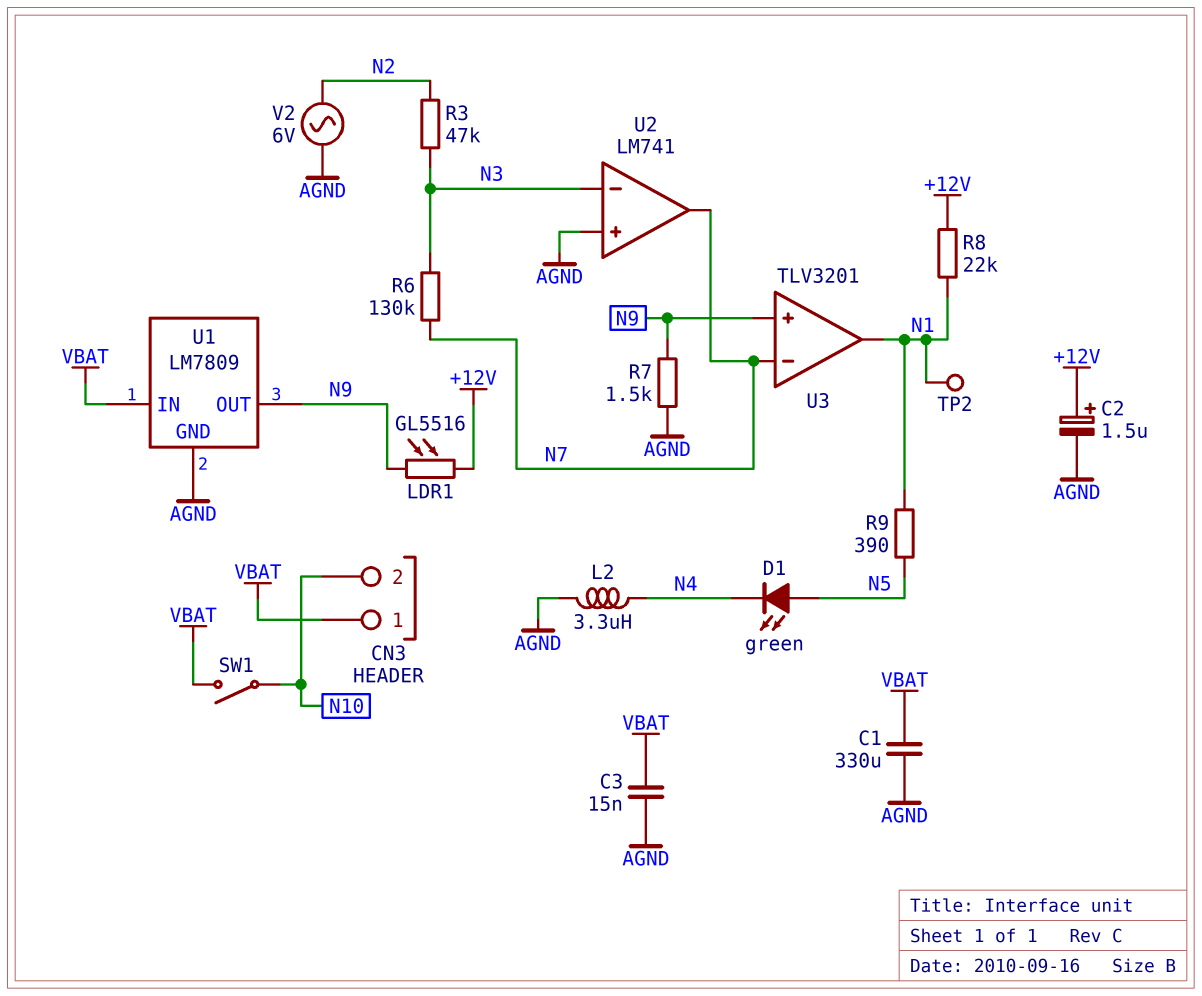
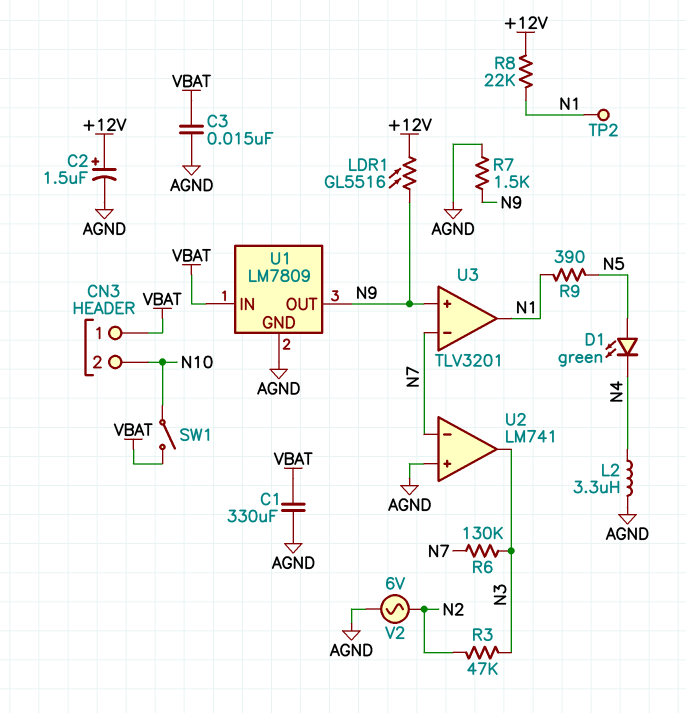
U2 pin in-: N3 -> N7
U2 pin out: N7 -> N3

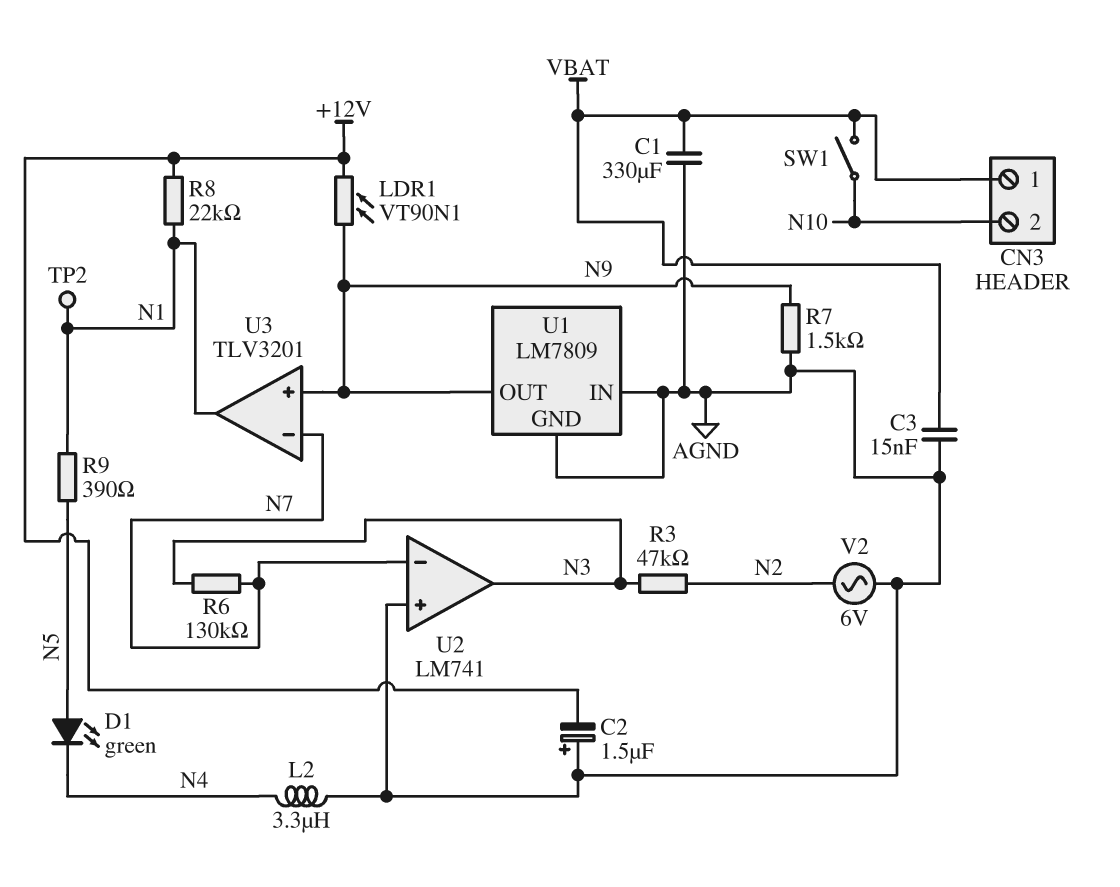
C2: 1.5uF (plus +12V, minus AGND) -> 1.5uF (plus AGND, minus +12V)
LDR1: GL5516 (+12V, N9) -> VT90N1 (+12V, N9)
U1 pin IN: VBAT -> AGND

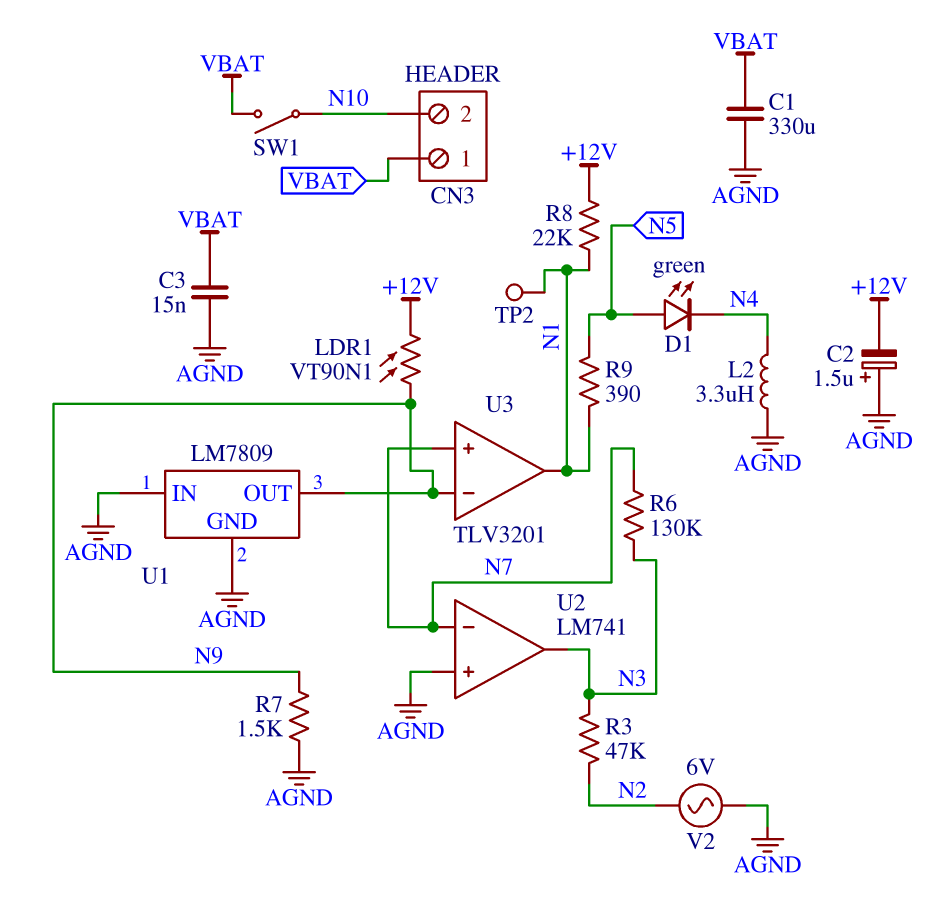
U3 pin in+: N9 -> N7
U3 pin in-: N7 -> N9

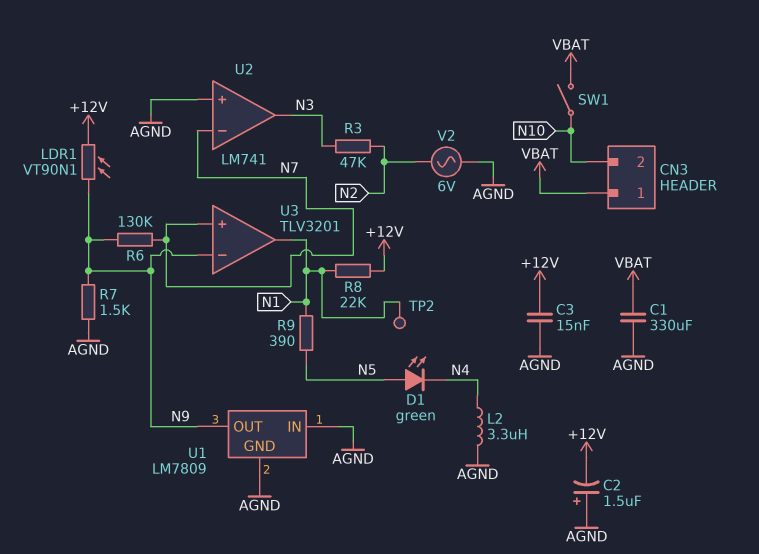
C3: 15nF (AGND, VBAT) -> 15nF (+12V, AGND)
R6: 130k (N3, N7) -> 130k (N7, N9)

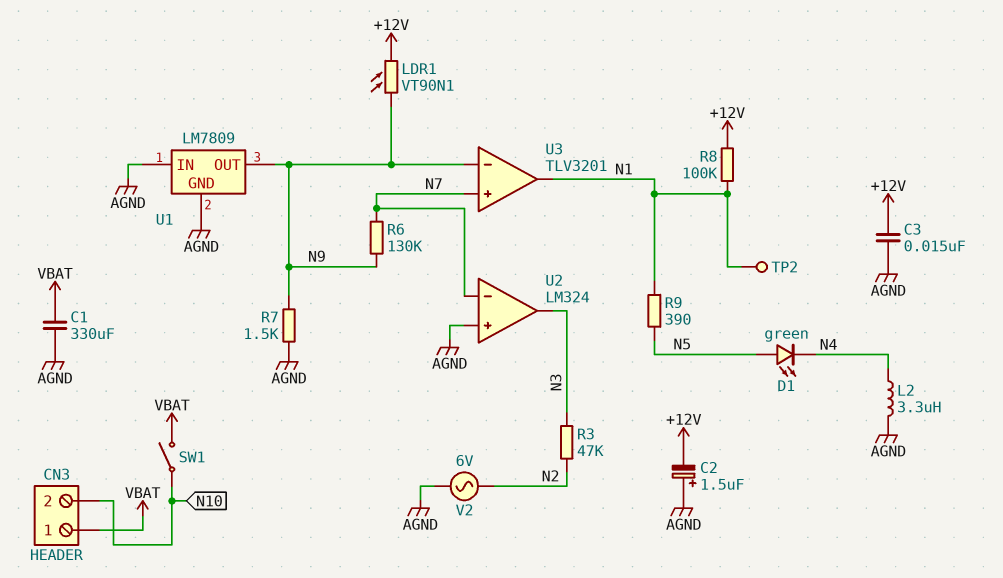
R8: 22k (+12V, N1) -> 100k (+12V, N1)
U2: LM741 -> LM324

